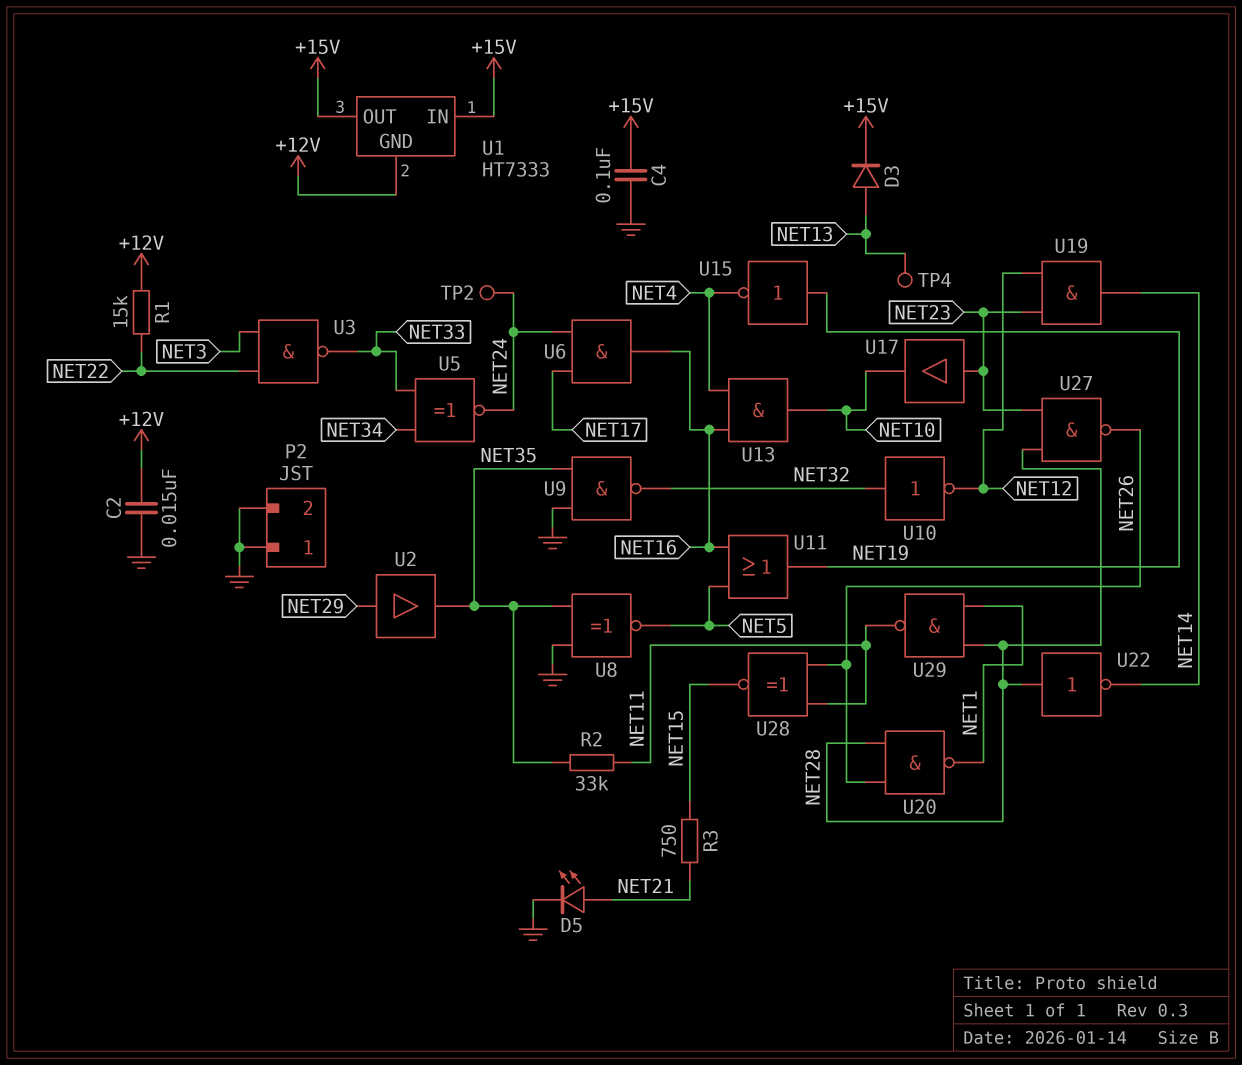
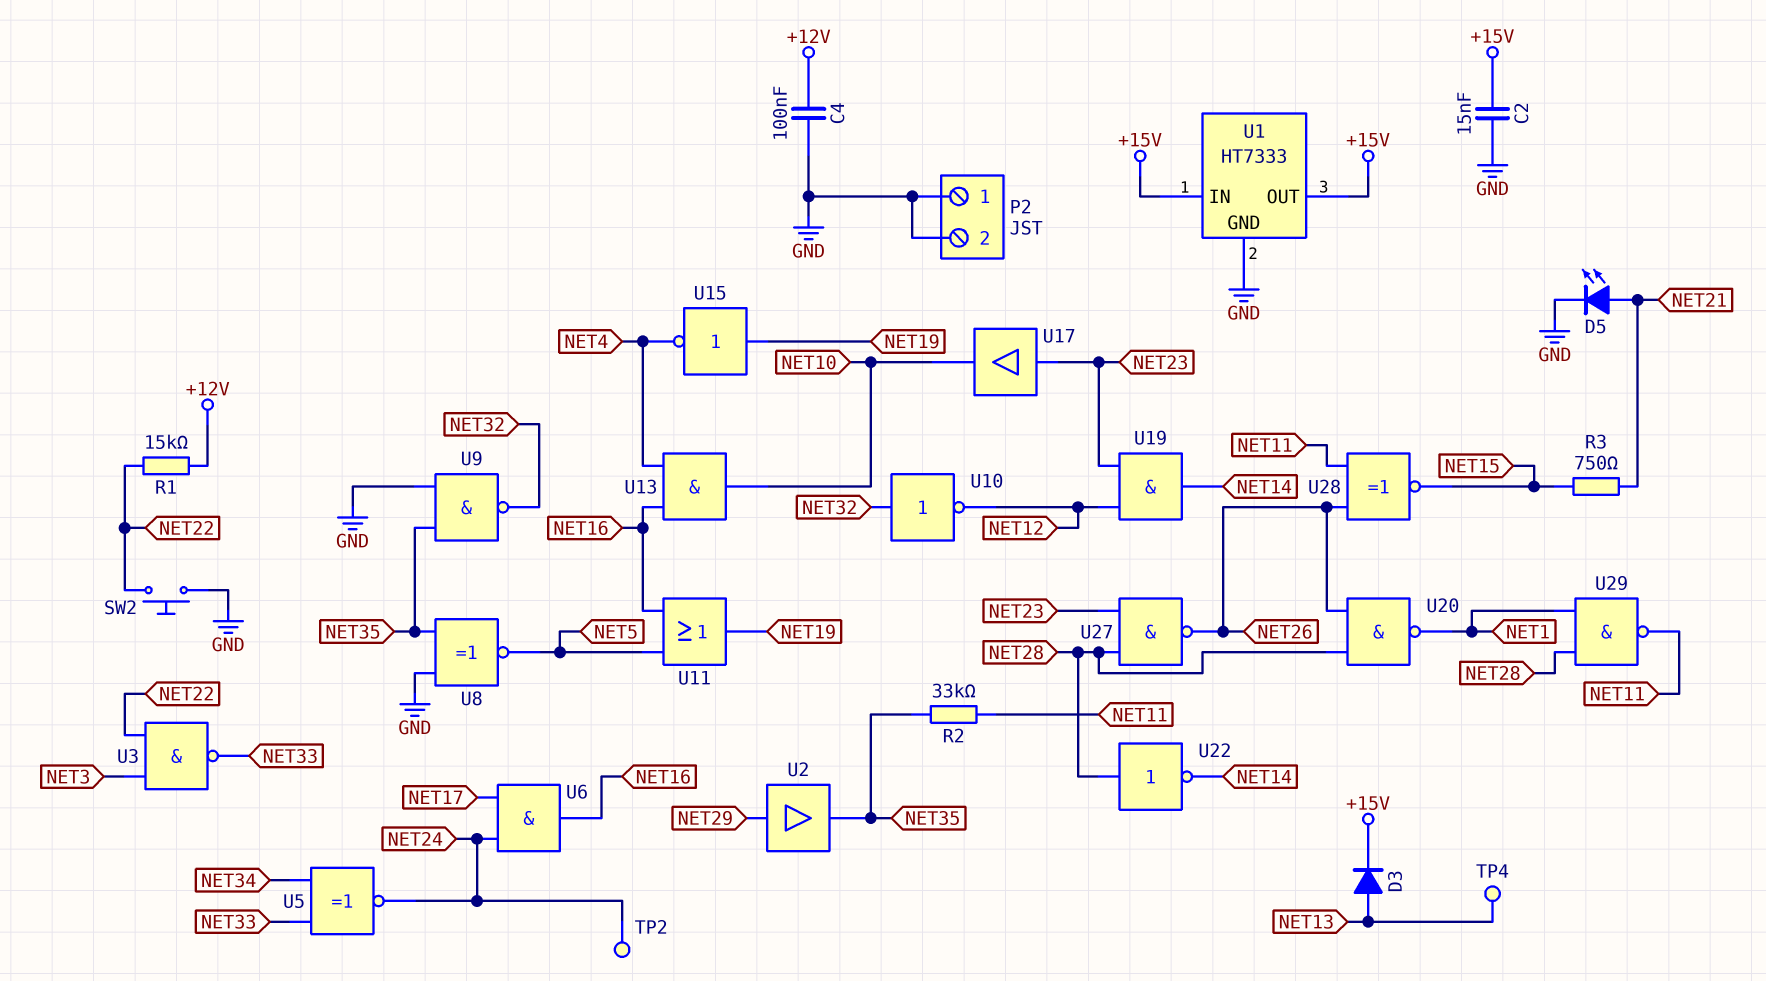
C2: 15nF (+12V, GND) -> 15nF (+15V, GND)
C4: 100nF (+15V, GND) -> 100nF (+12V, GND)
SW2: none -> button (GND, NET22)
U1 pin GND: +12V -> GND

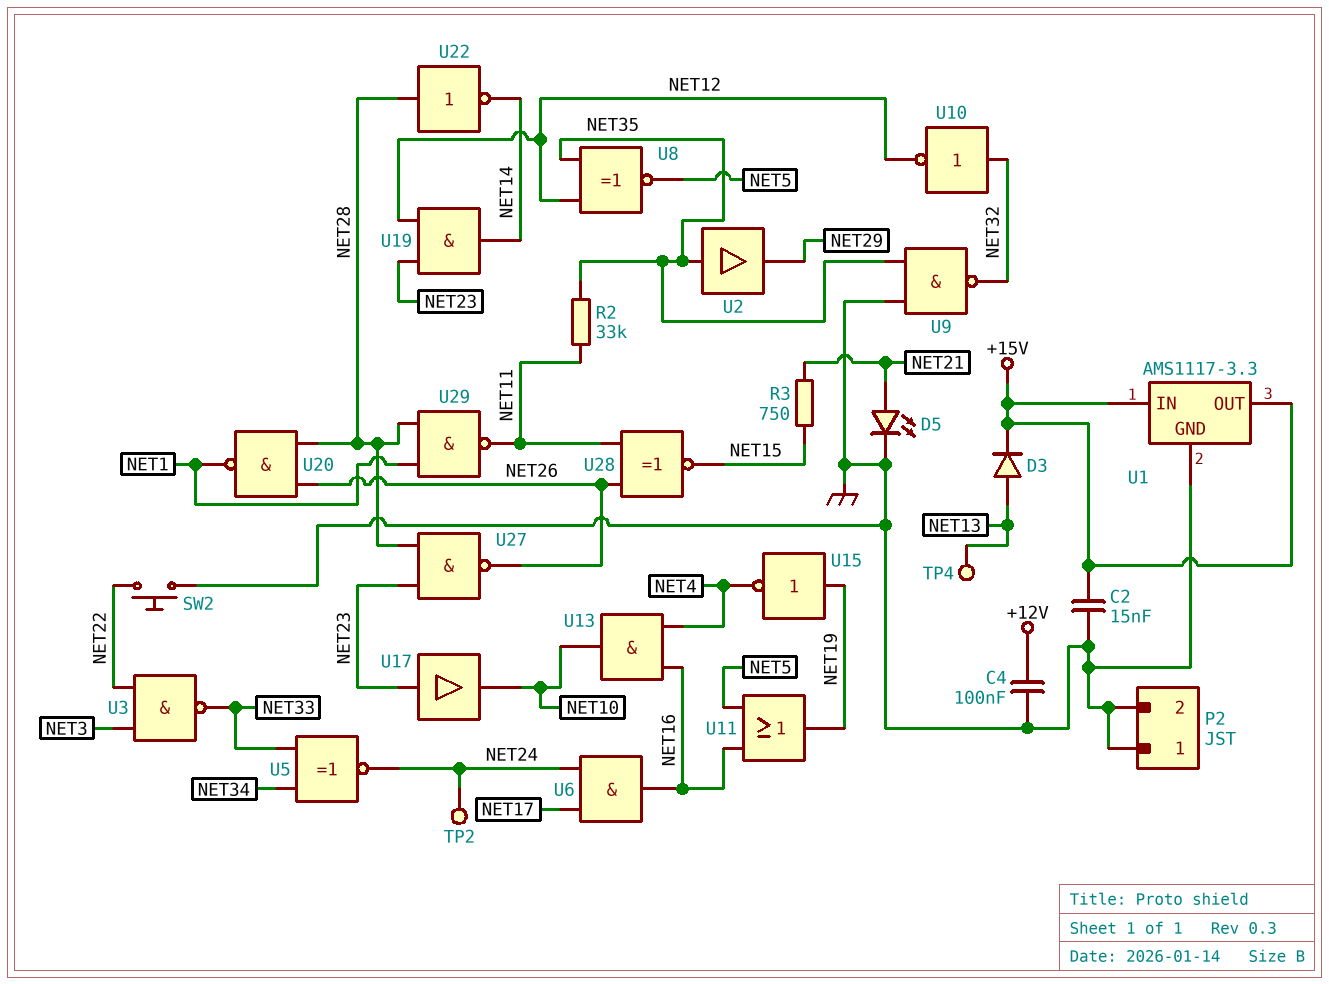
R1: 15k (+12V, NET22) -> none
U1: HT7333 -> AMS1117-3.3
U2: buffer (in NET29, out NET35) -> buffer (in NET35, out NET29)
U8: XNOR (in GND, in NET35, out NET5) -> XNOR (in NET12, in NET35, out NET5)

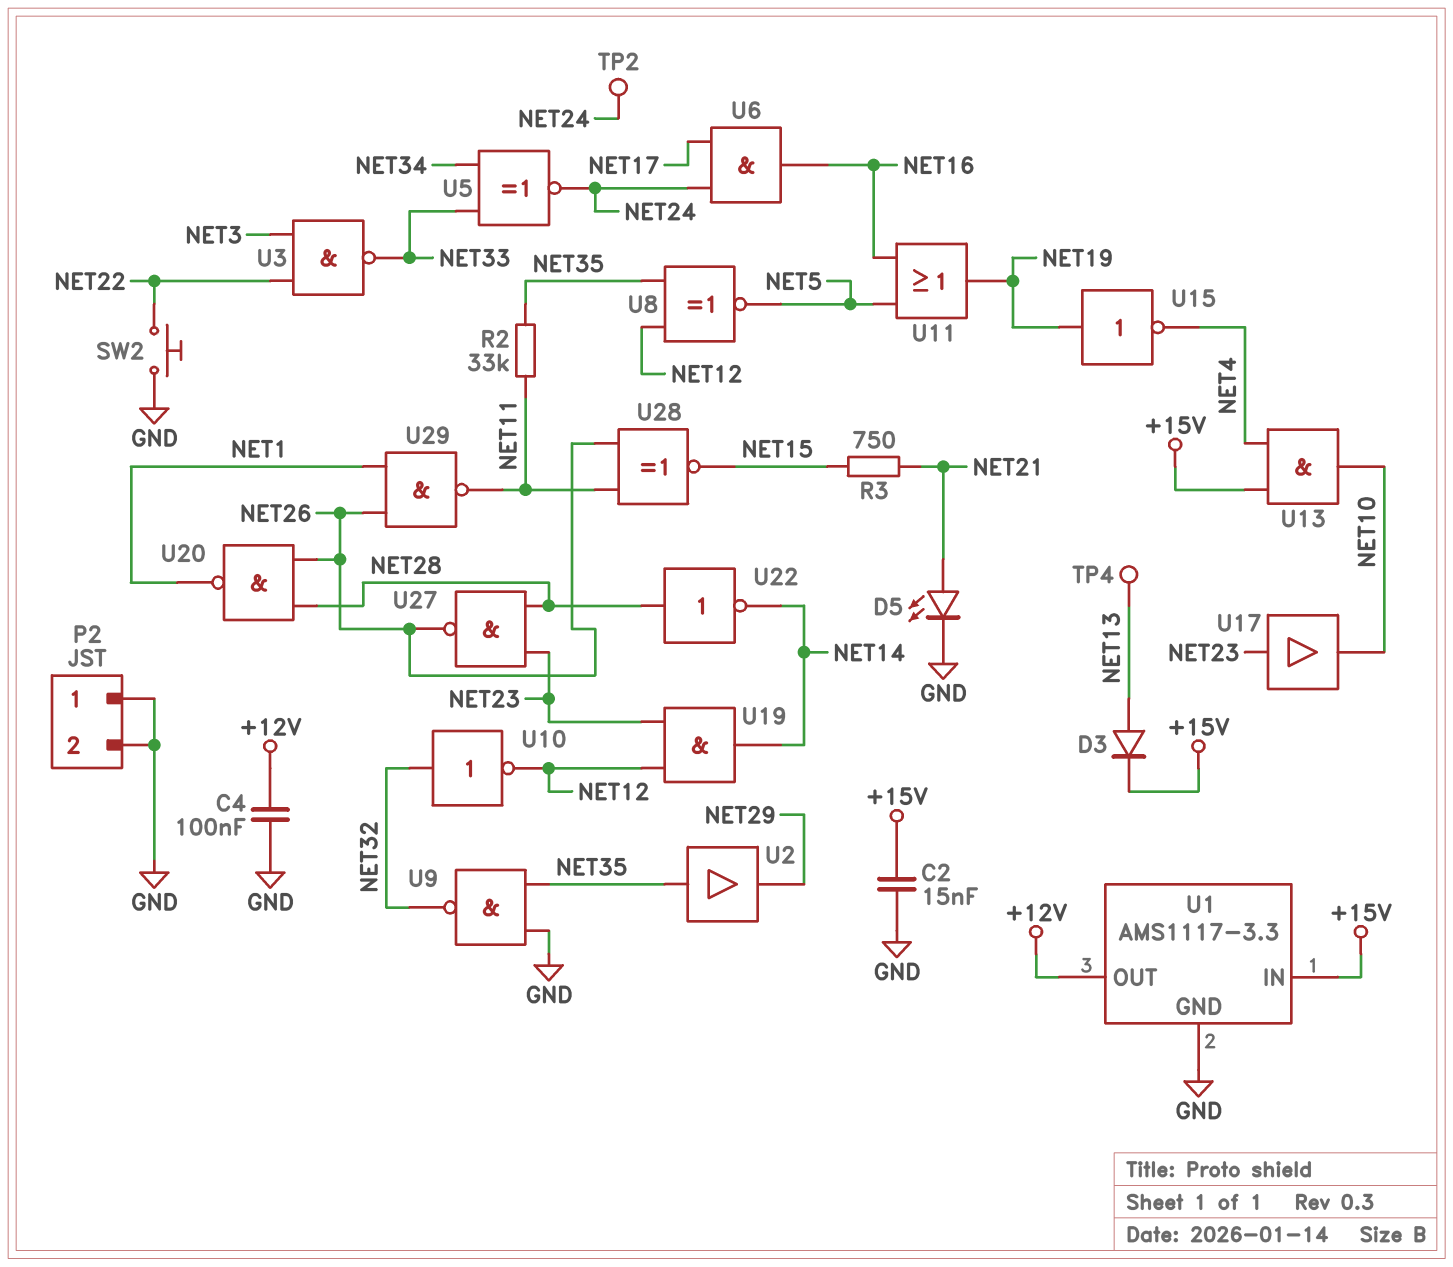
U1 pin OUT: +15V -> +12V
U13: AND (in NET4, in NET16, out NET10) -> AND (in +15V, in NET4, out NET10)
U29: NAND (in NET1, in NET28, out NET11) -> NAND (in NET1, in NET26, out NET11)

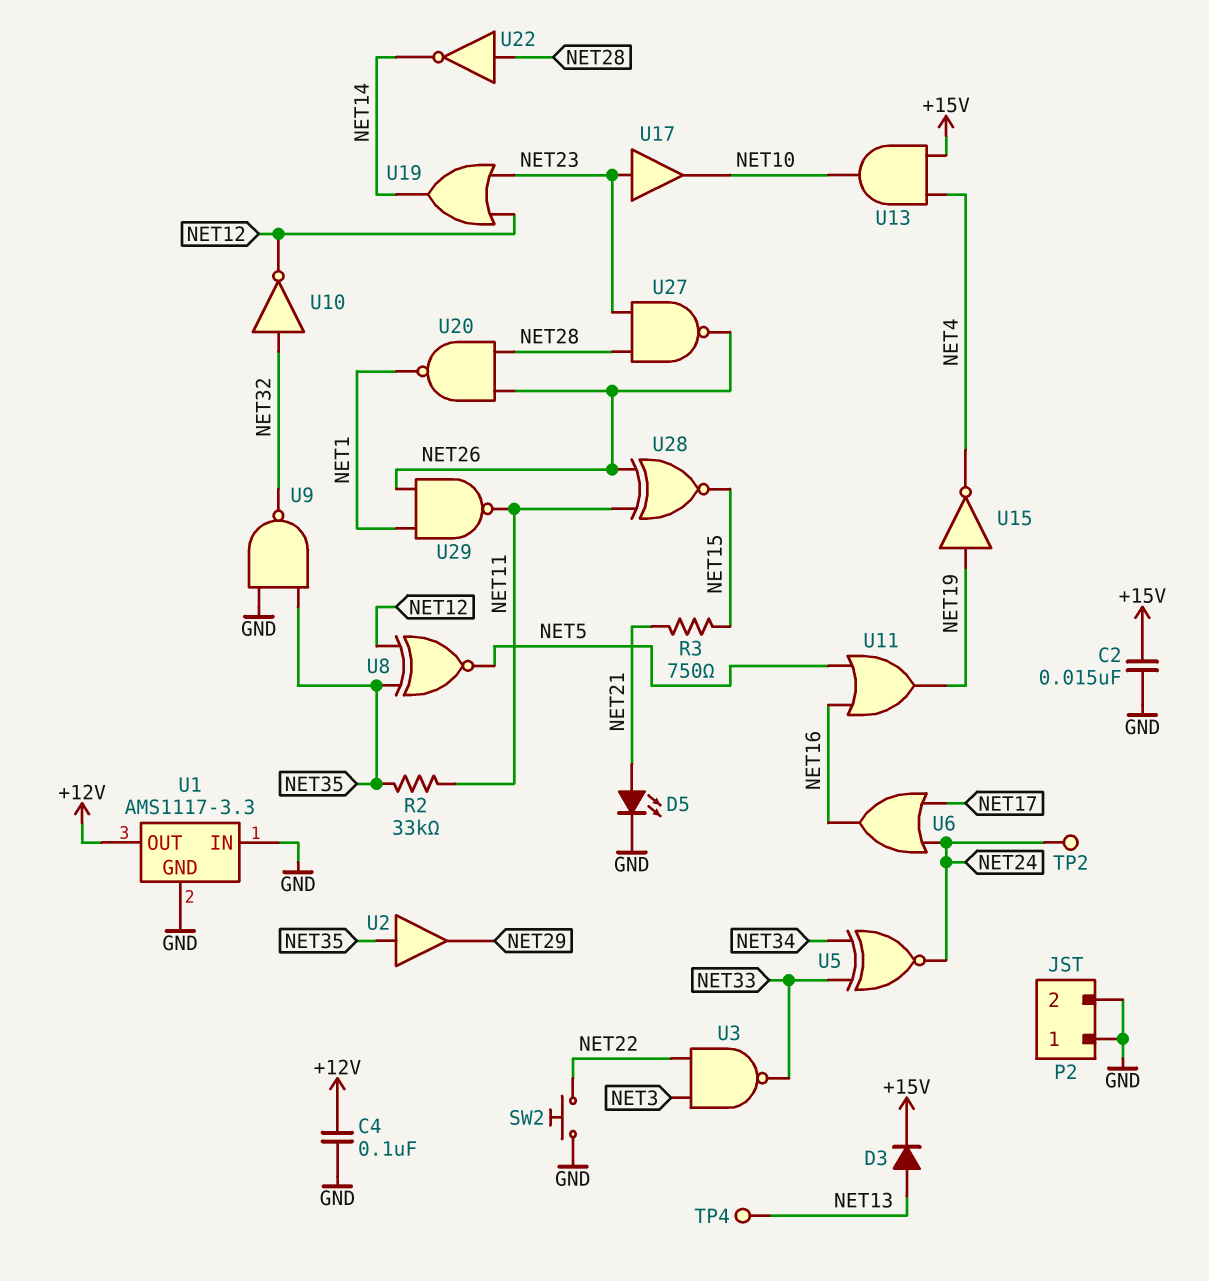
U1 pin IN: +15V -> GND
U6: AND (in NET17, in NET24, out NET16) -> OR (in NET17, in NET24, out NET16)
U19: AND (in NET12, in NET23, out NET14) -> OR (in NET12, in NET23, out NET14)

